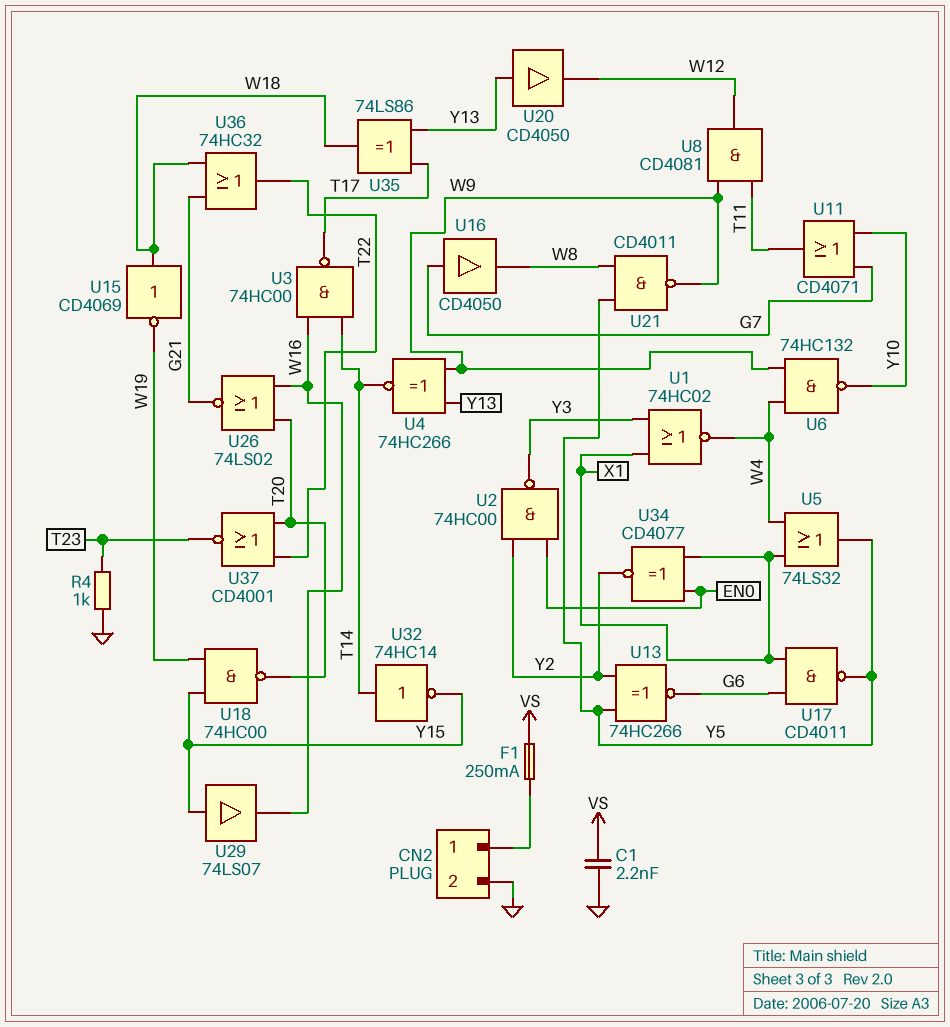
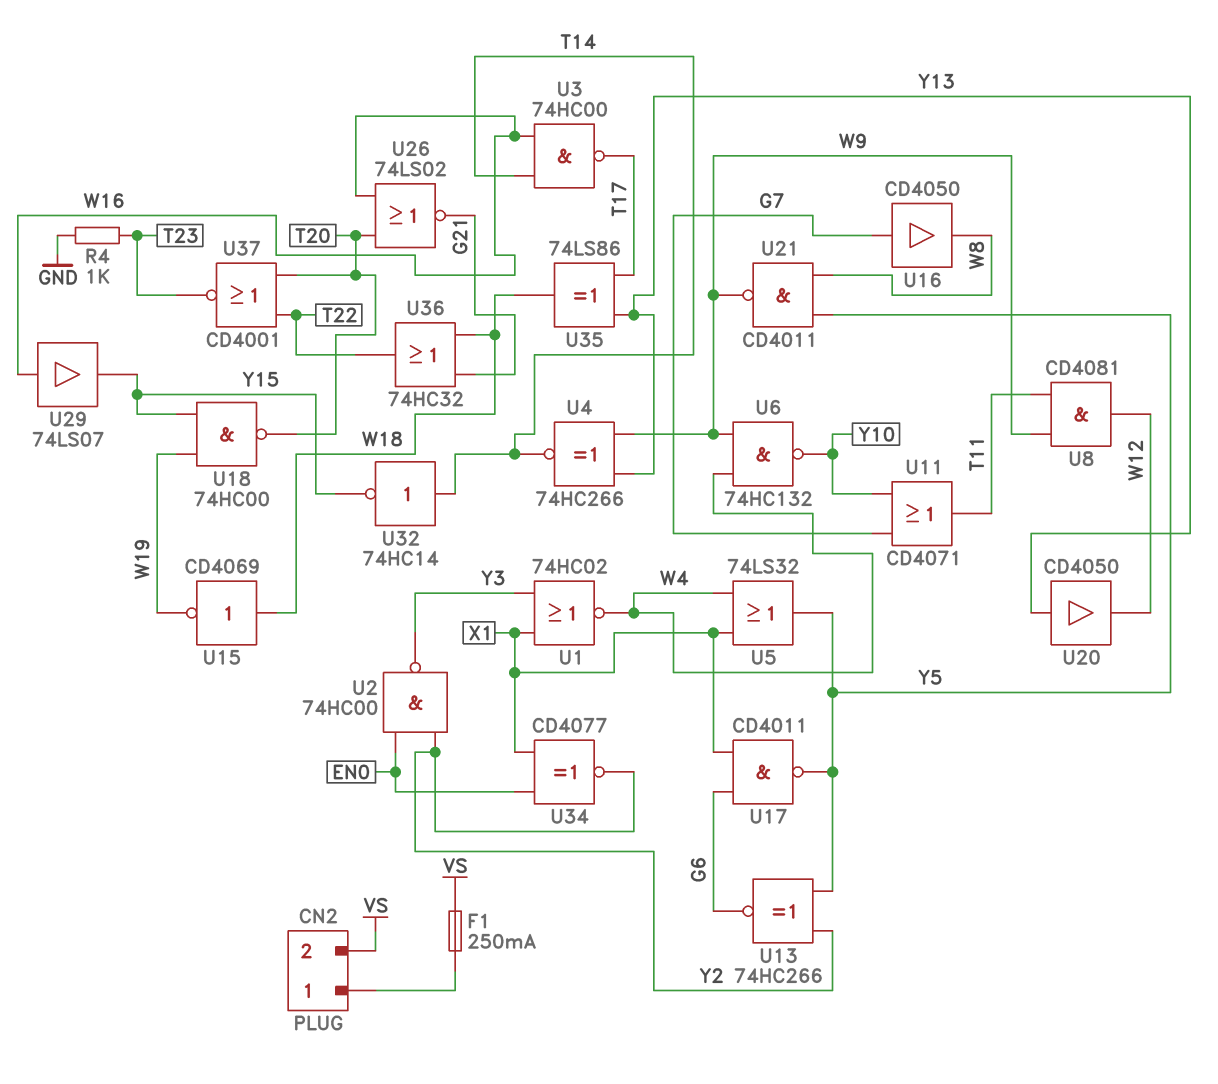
C1: 2.2nF (GND, VS) -> none
CN2 pin 2: GND -> VS
U29: buffer 74LS07 (in Y15, out W16) -> buffer 74LS07 (in W16, out Y15)

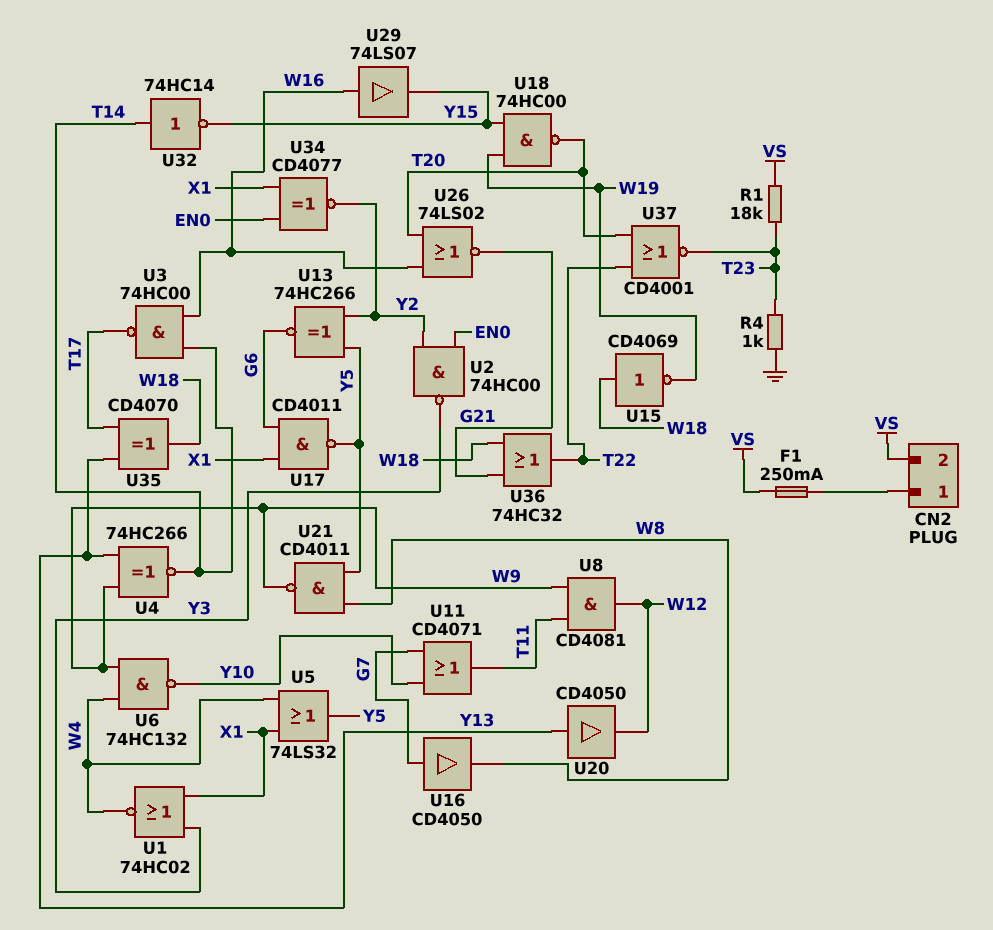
R1: none -> 18k (T23, VS)
U35: XOR 74LS86 (in T17, in Y13, out W18) -> XOR CD4070 (in T17, in Y13, out W18)

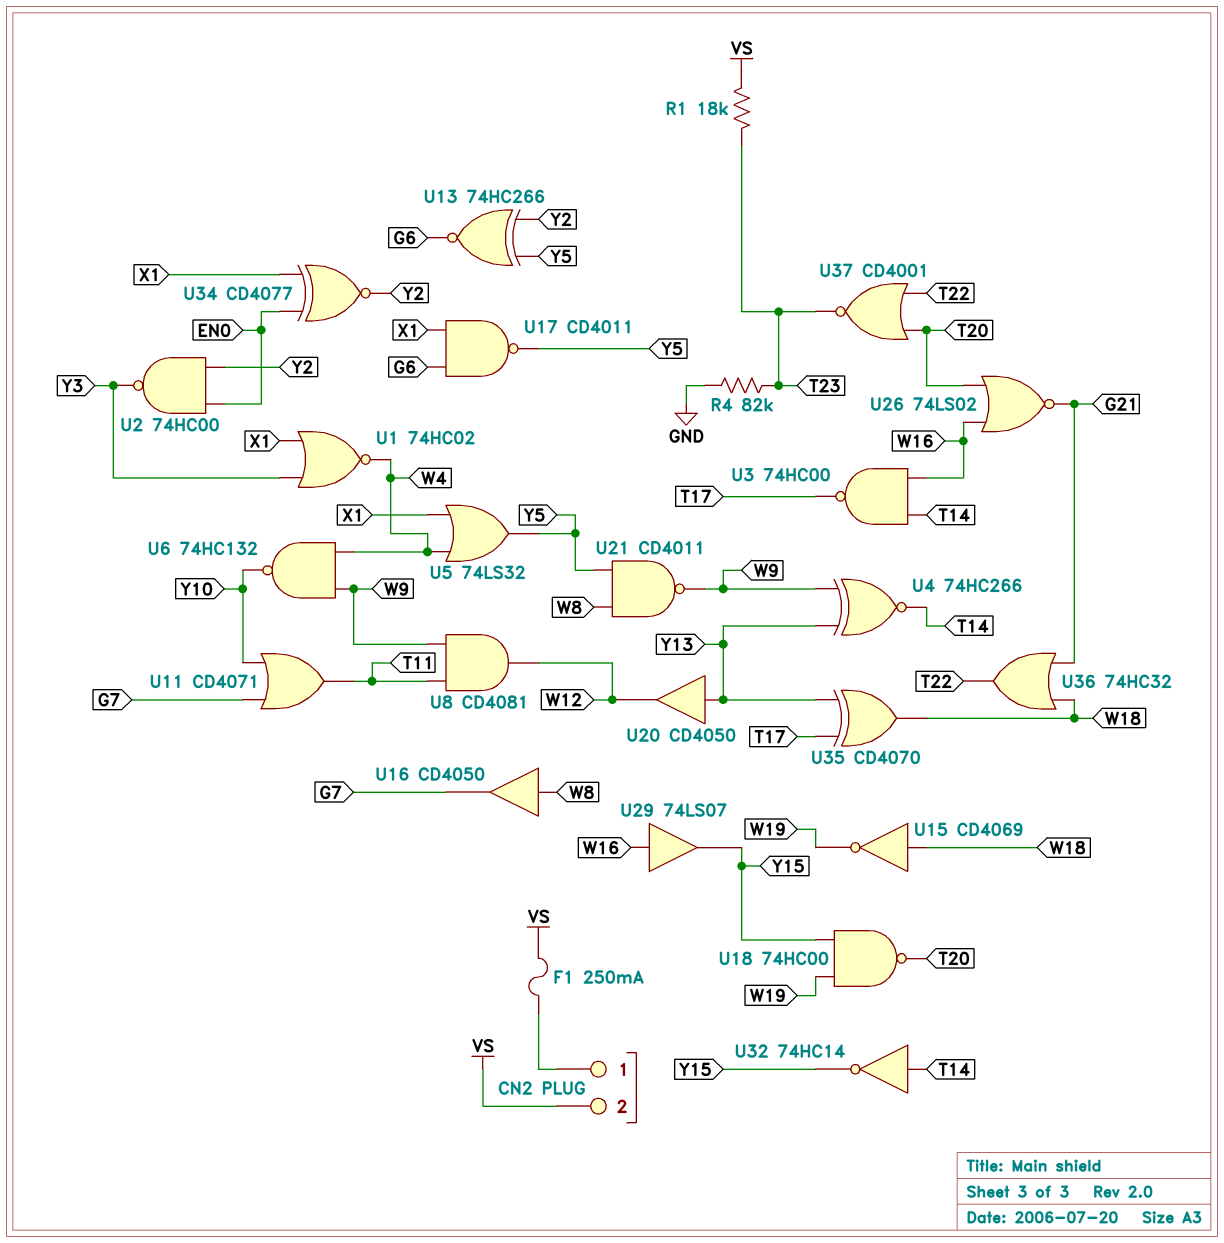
R4: 1k (GND, T23) -> 82k (GND, T23)
U16: buffer CD4050 (in G7, out W8) -> buffer CD4050 (in W8, out G7)

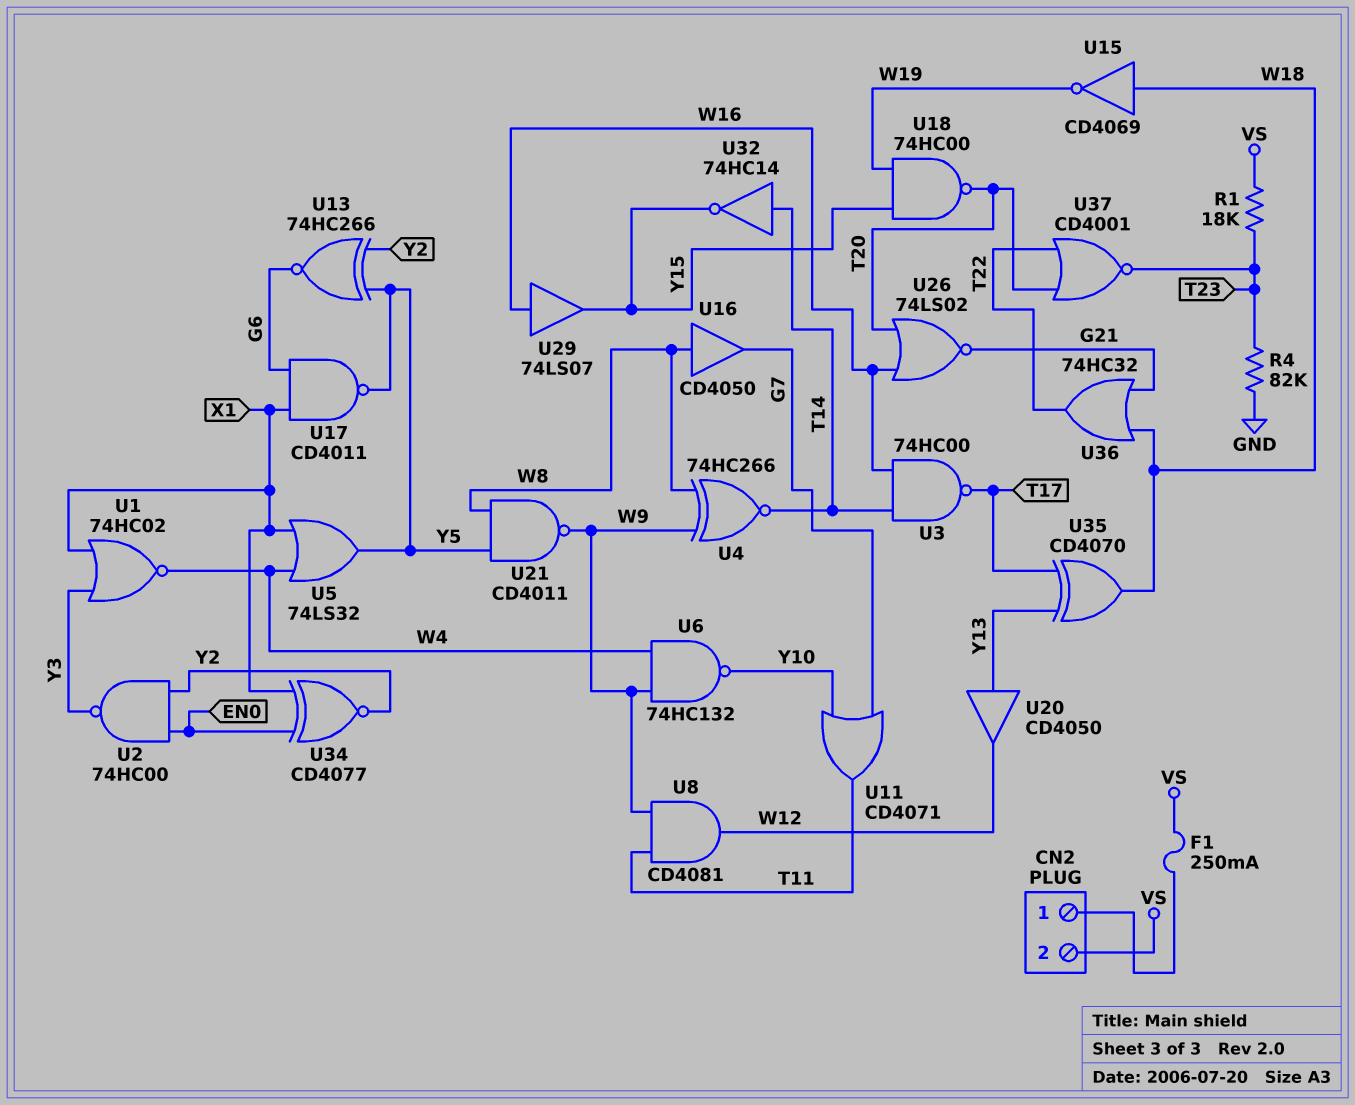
U4: XNOR 74HC266 (in W9, in Y13, out T14) -> XNOR 74HC266 (in W8, in W9, out T14)

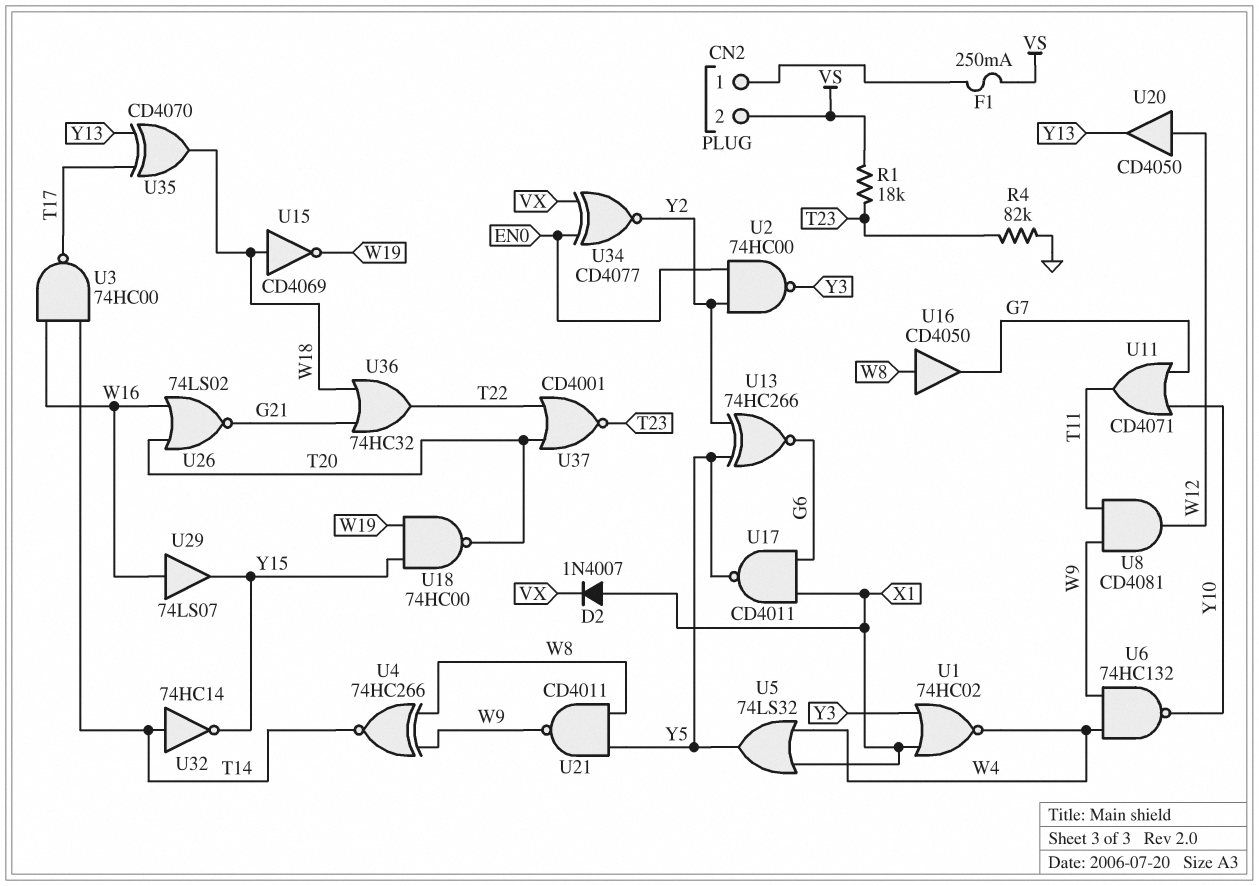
D2: none -> diode 1N4007 (A X1, K VX)
U20: buffer CD4050 (in Y13, out W12) -> buffer CD4050 (in W12, out Y13)
U34: XNOR CD4077 (in EN0, in X1, out Y2) -> XNOR CD4077 (in EN0, in VX, out Y2)

